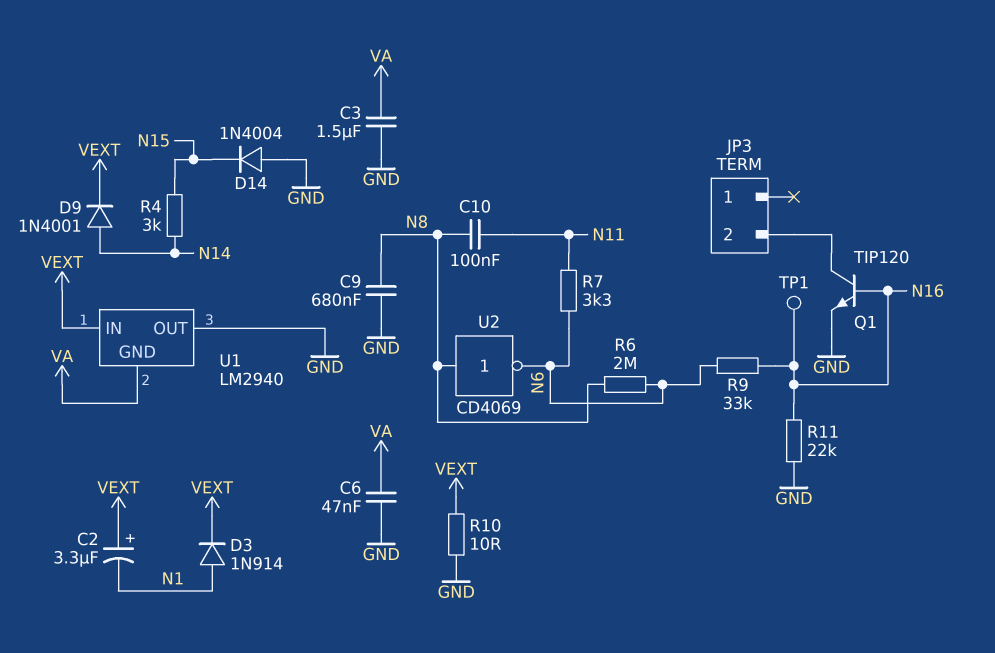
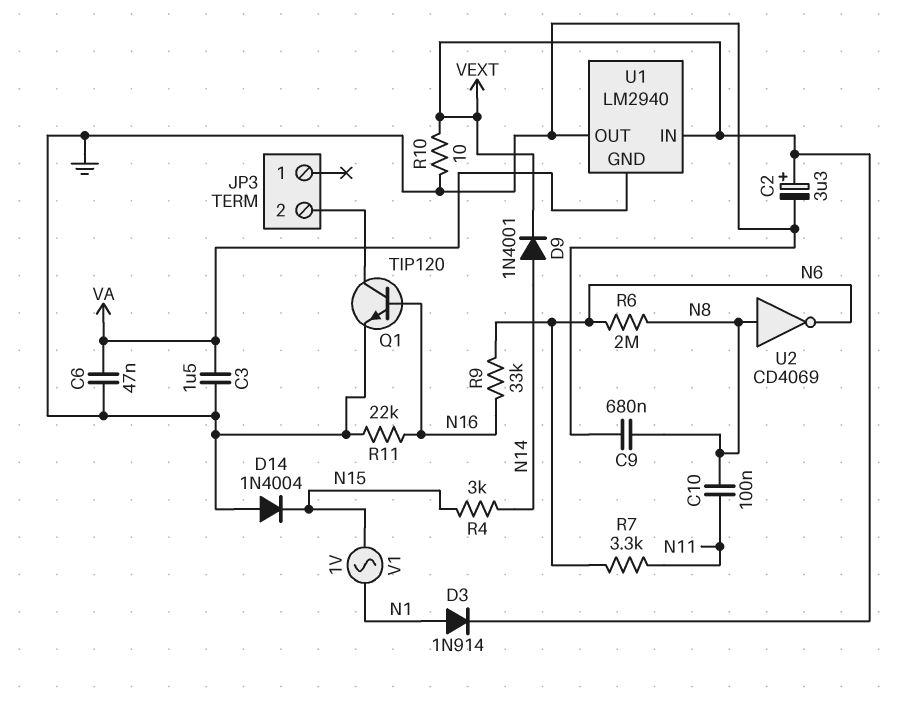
C2: 3.3uF (plus VEXT, minus N1) -> 3.3uF (plus VEXT, minus GND)
TP1: test point (N16) -> none
V1: none -> AC 1V (N1, N15)

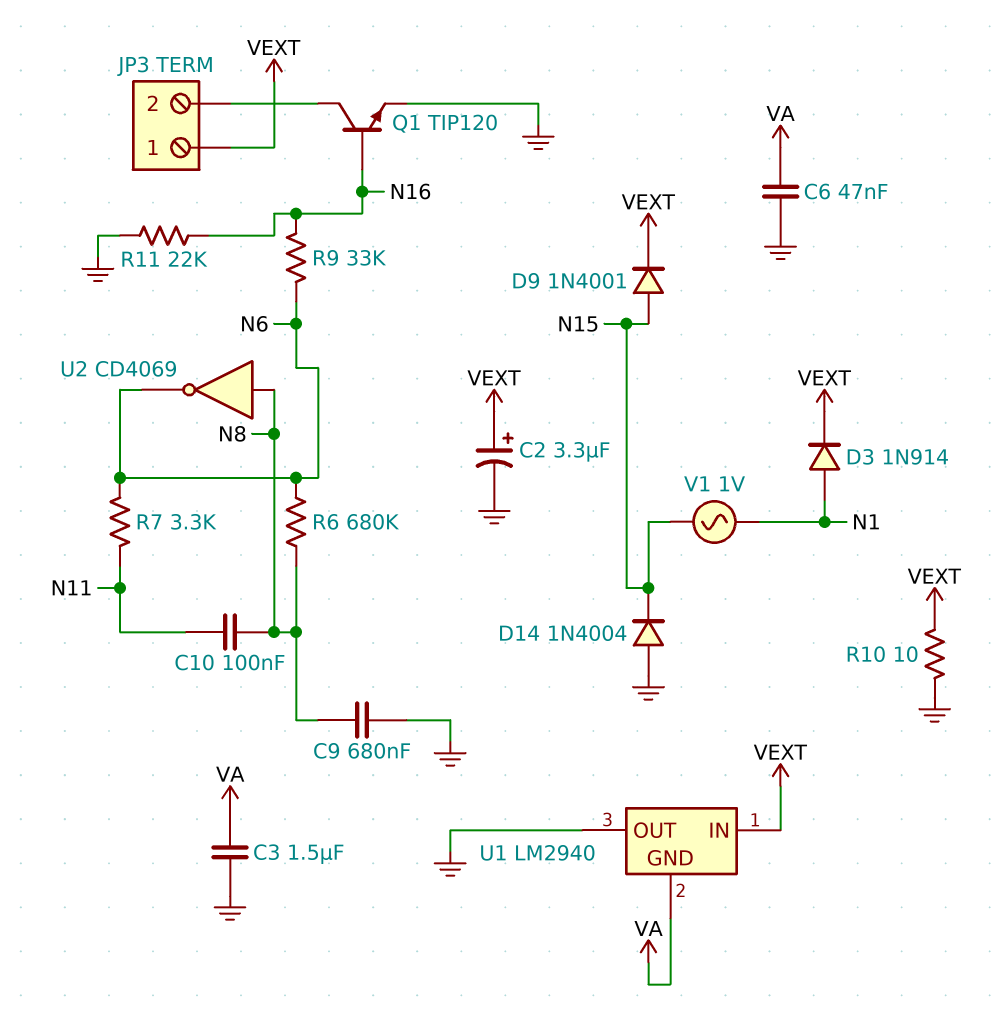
D9: diode 1N4001 (A N14, K VEXT) -> diode 1N4001 (A N15, K VEXT)
JP3 pin 1: none -> VEXT
R4: 3k (N14, N15) -> none
R6: 2M (N6, N8) -> 680k (N6, N8)

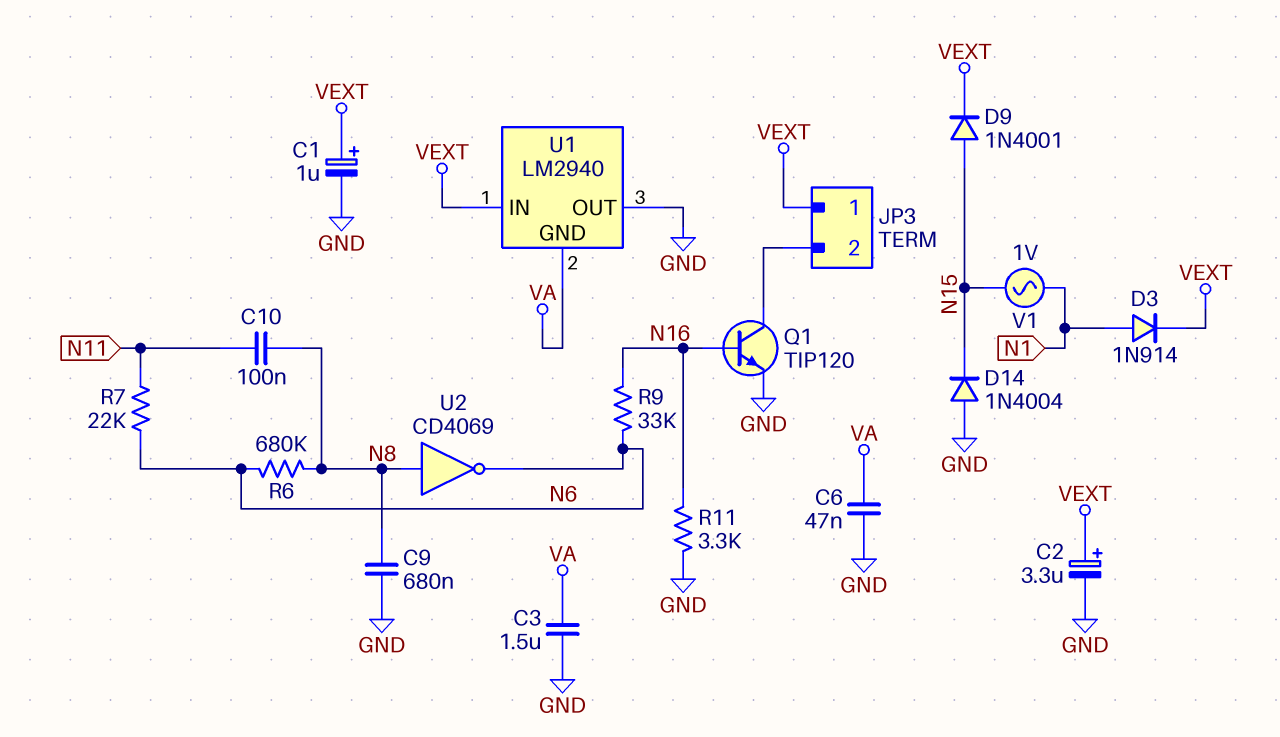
C1: none -> 1uF (plus VEXT, minus GND)
R7: 3.3k (N6, N11) -> 22k (N6, N11)
R10: 10 (GND, VEXT) -> none
R11: 22k (GND, N16) -> 3.3k (GND, N16)

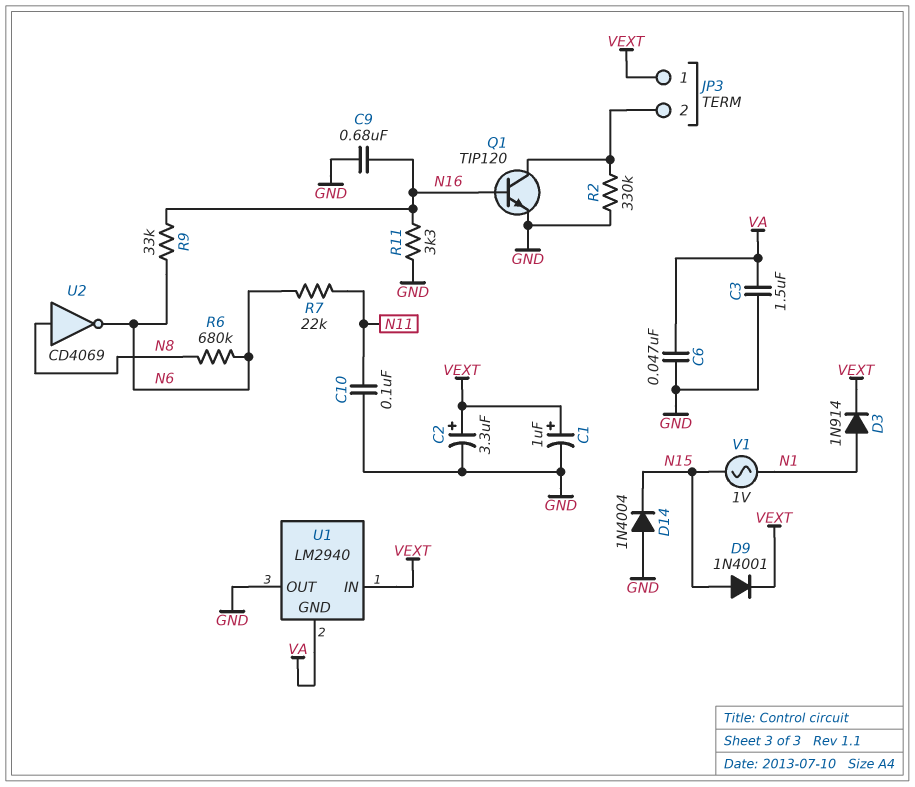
C9: 680nF (GND, N8) -> 680nF (GND, N16)
C10: 100nF (N8, N11) -> 100nF (GND, N11)
R2: none -> 330k (GND, JP3/2)

